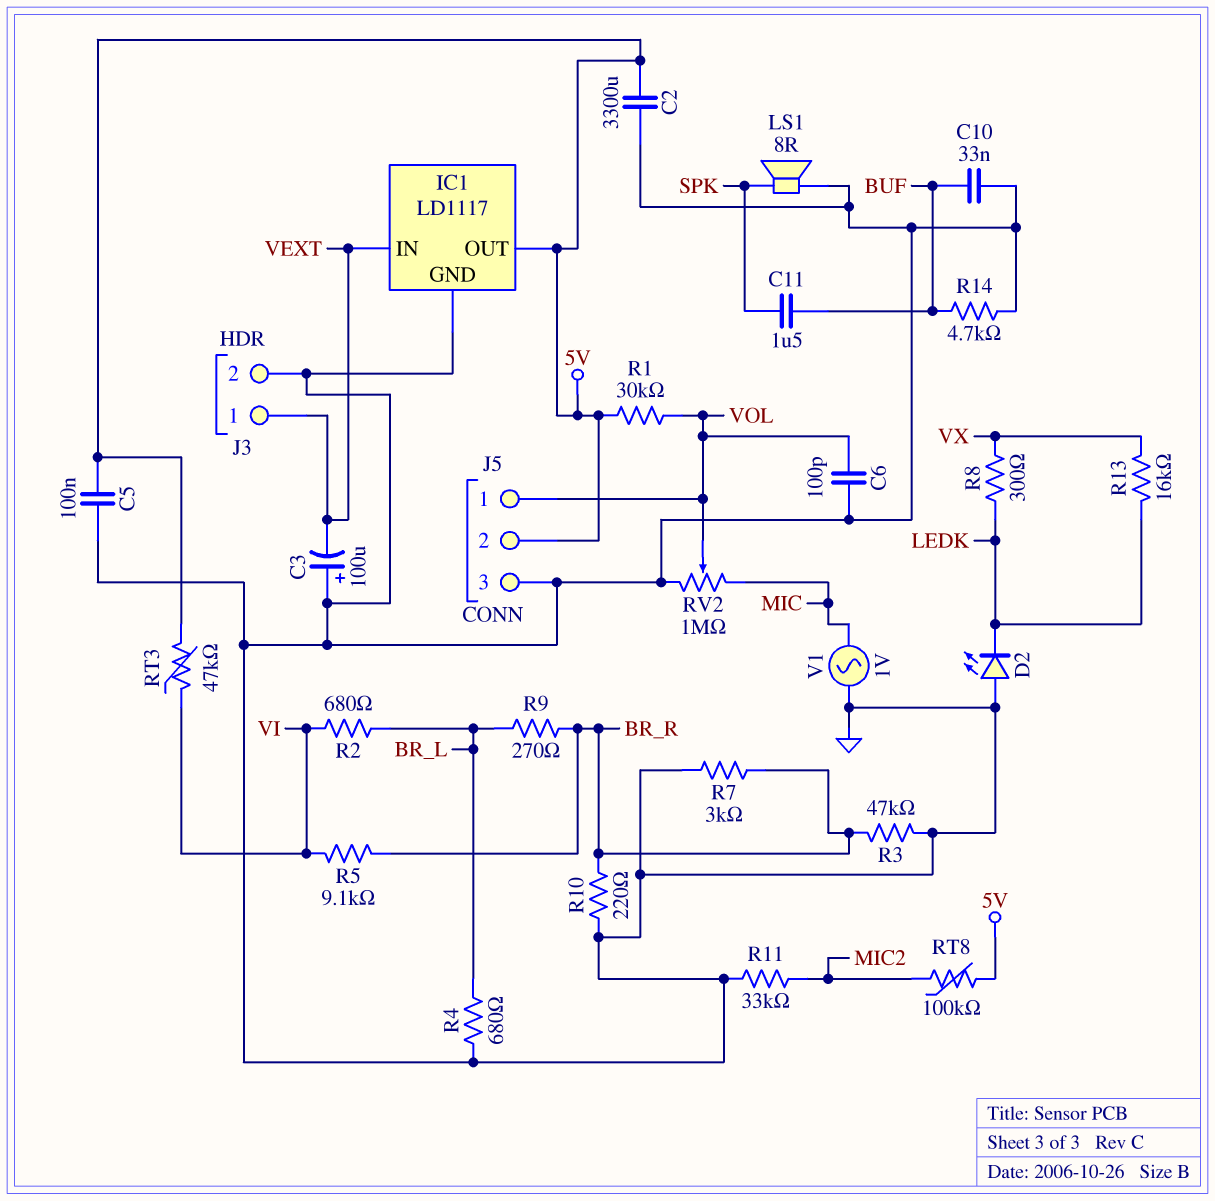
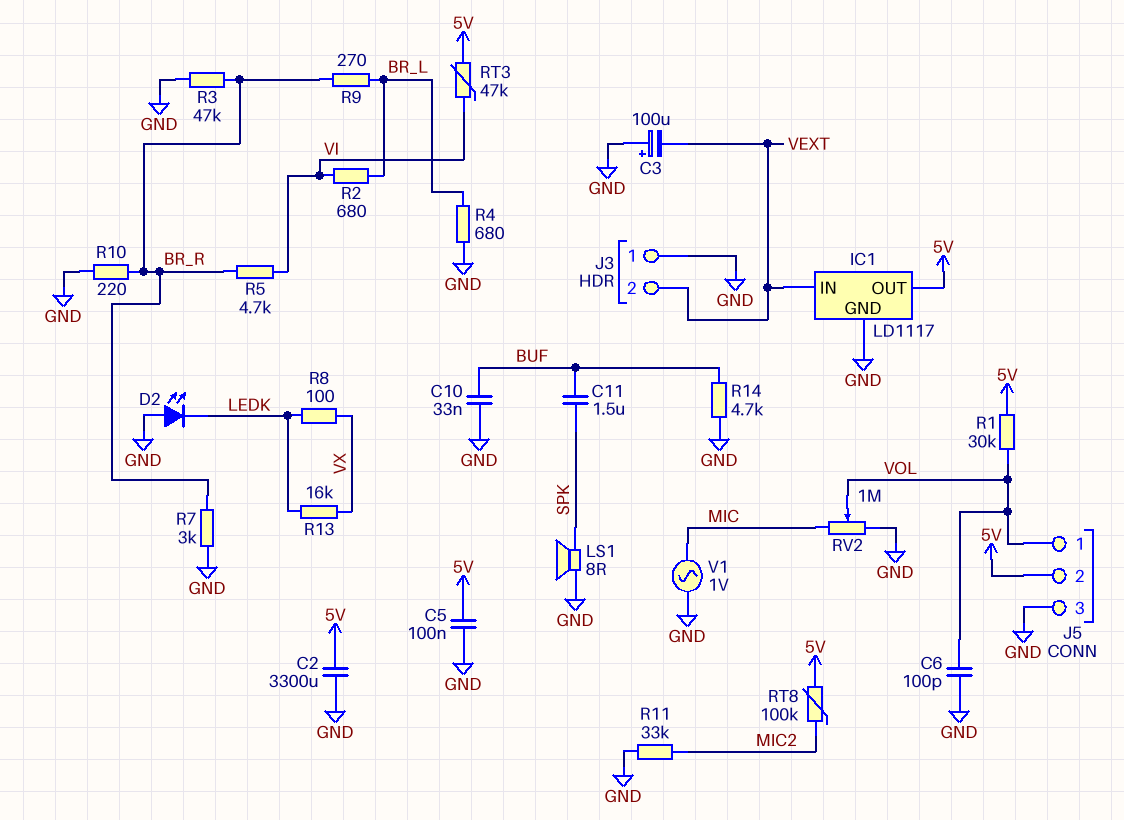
J3 pin 1: VEXT -> GND
J3 pin 2: GND -> VEXT
R5: 9.1k (BR_R, VI) -> 4.7k (BR_R, VI)
R8: 300 (LEDK, VX) -> 100 (LEDK, VX)

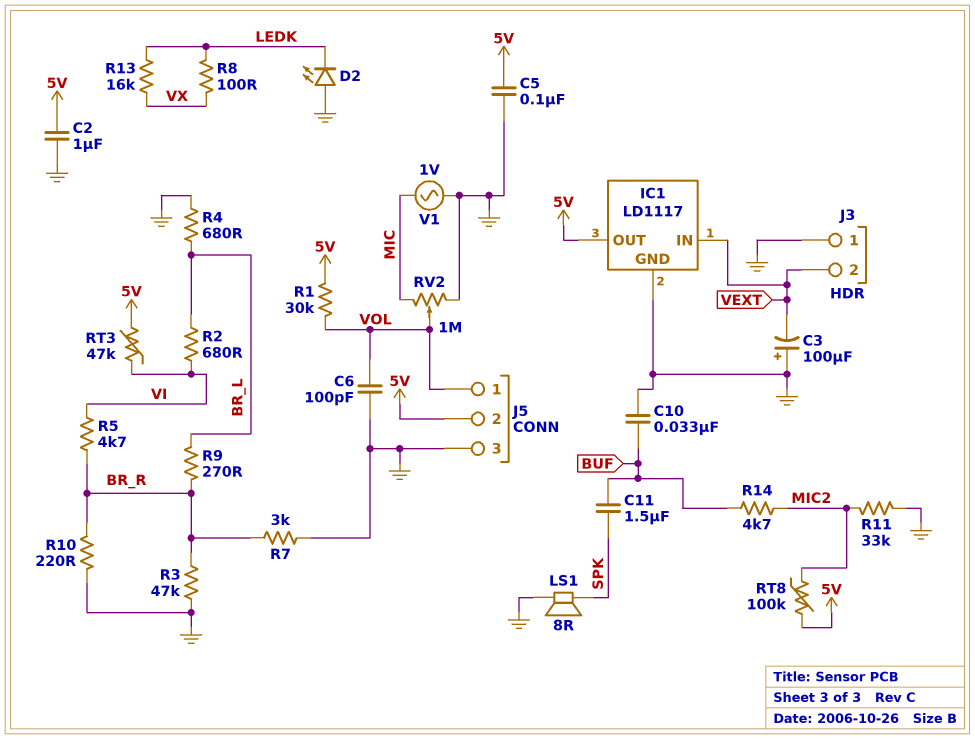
C2: 3300uF (5V, GND) -> 1uF (5V, GND)
R14: 4.7k (BUF, GND) -> 4.7k (BUF, MIC2)

